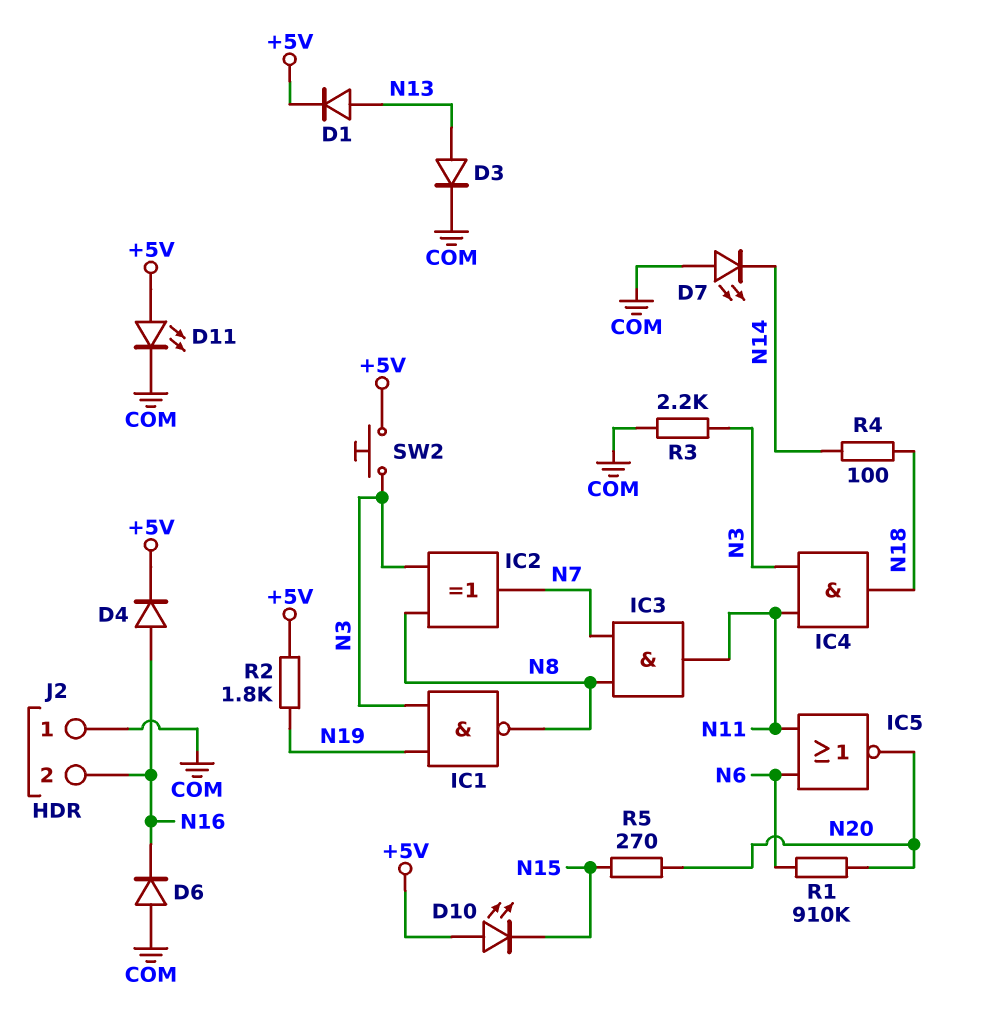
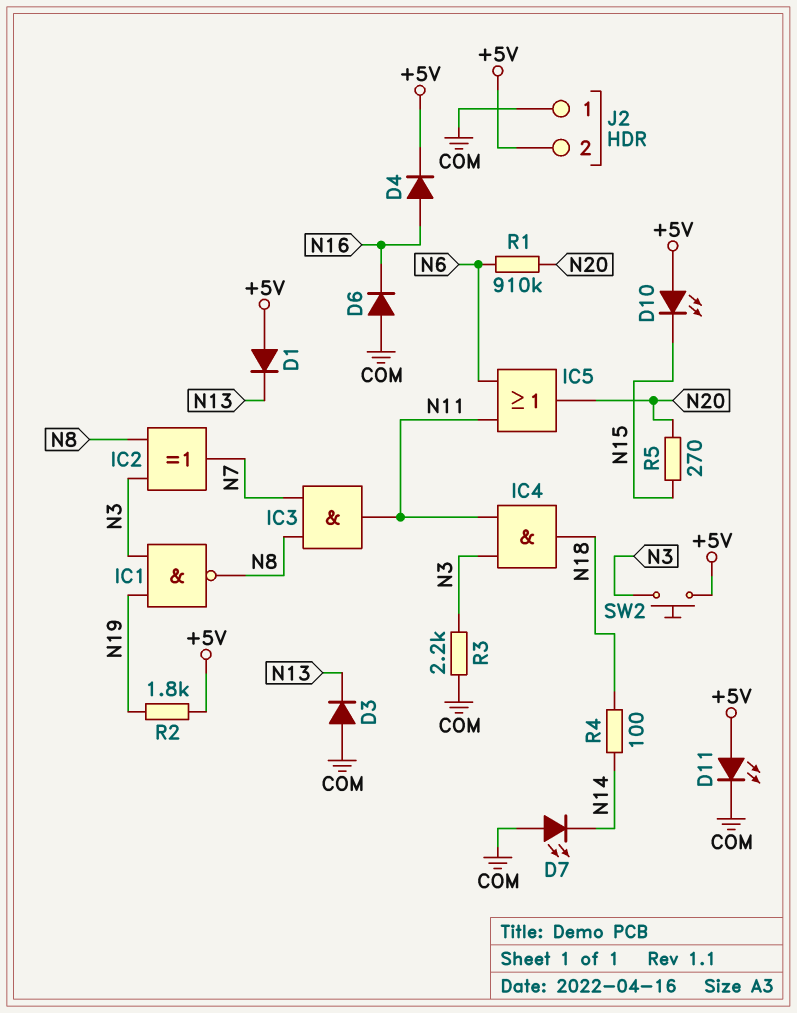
D1: diode (A N13, K +5V) -> diode (A +5V, K N13)
D3: diode (A N13, K COM) -> diode (A COM, K N13)
IC5: NOR (in N6, in N11, out N20) -> OR (in N6, in N11, out N20)
J2 pin 2: N16 -> +5V

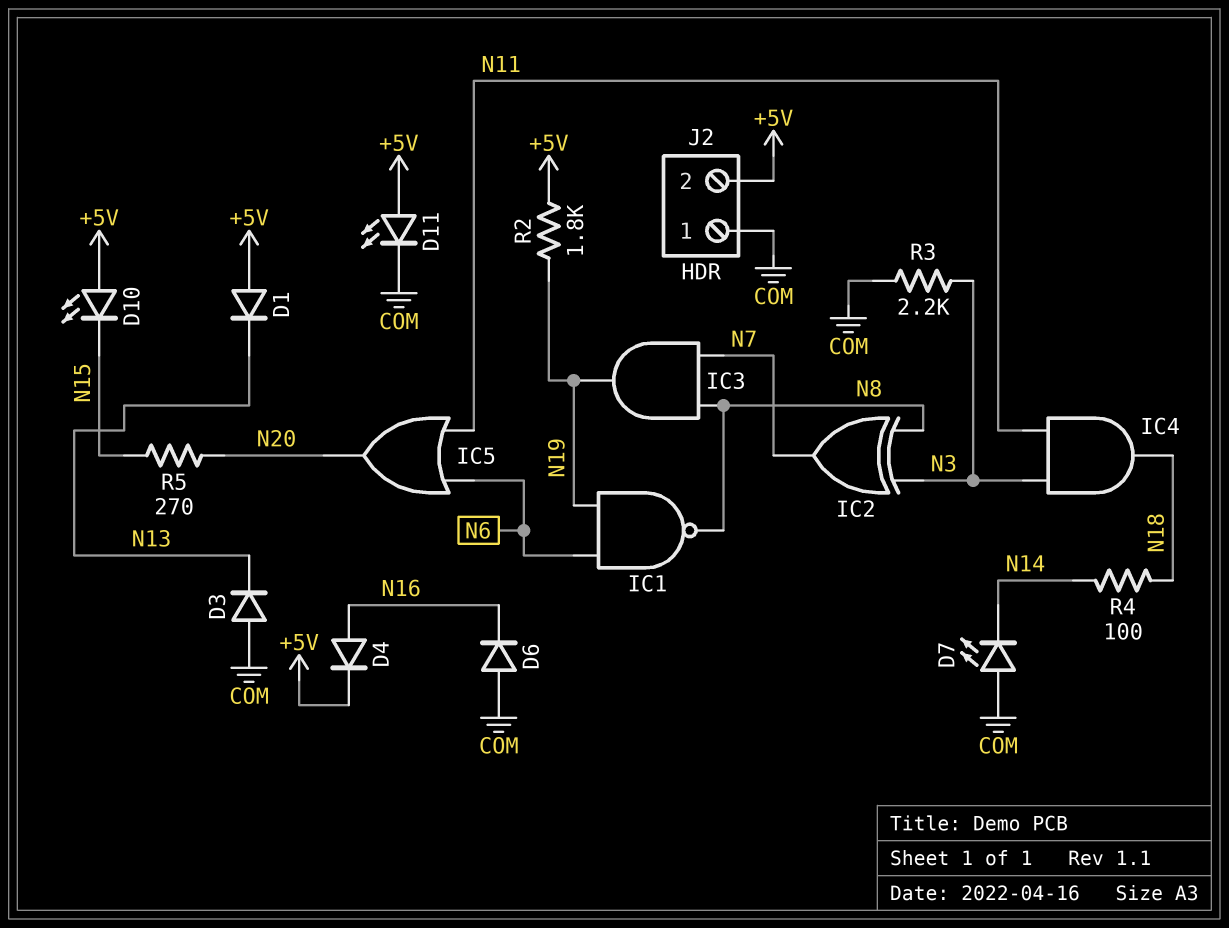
IC1: NAND (in N3, in N19, out N8) -> NAND (in N6, in N19, out N8)
IC3: AND (in N7, in N8, out N11) -> AND (in N7, in N8, out N19)
R1: 910k (N6, N20) -> none
SW2: button (+5V, N3) -> none

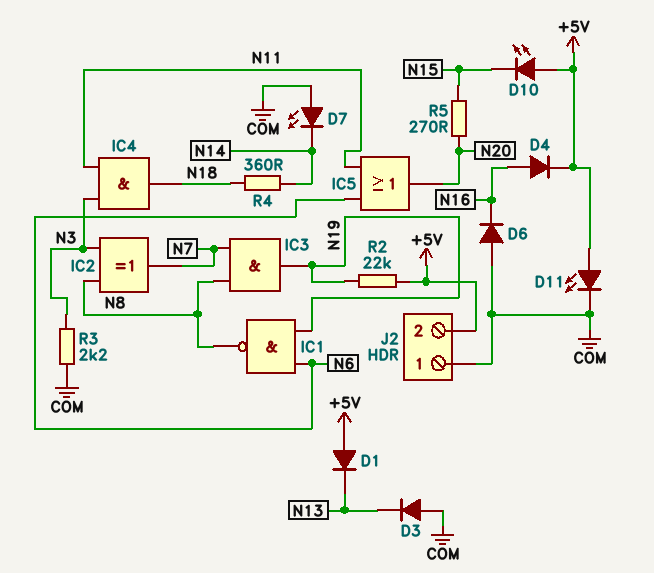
R2: 1.8k (+5V, N19) -> 22k (+5V, N19)
R4: 100 (N14, N18) -> 360 (N14, N18)

